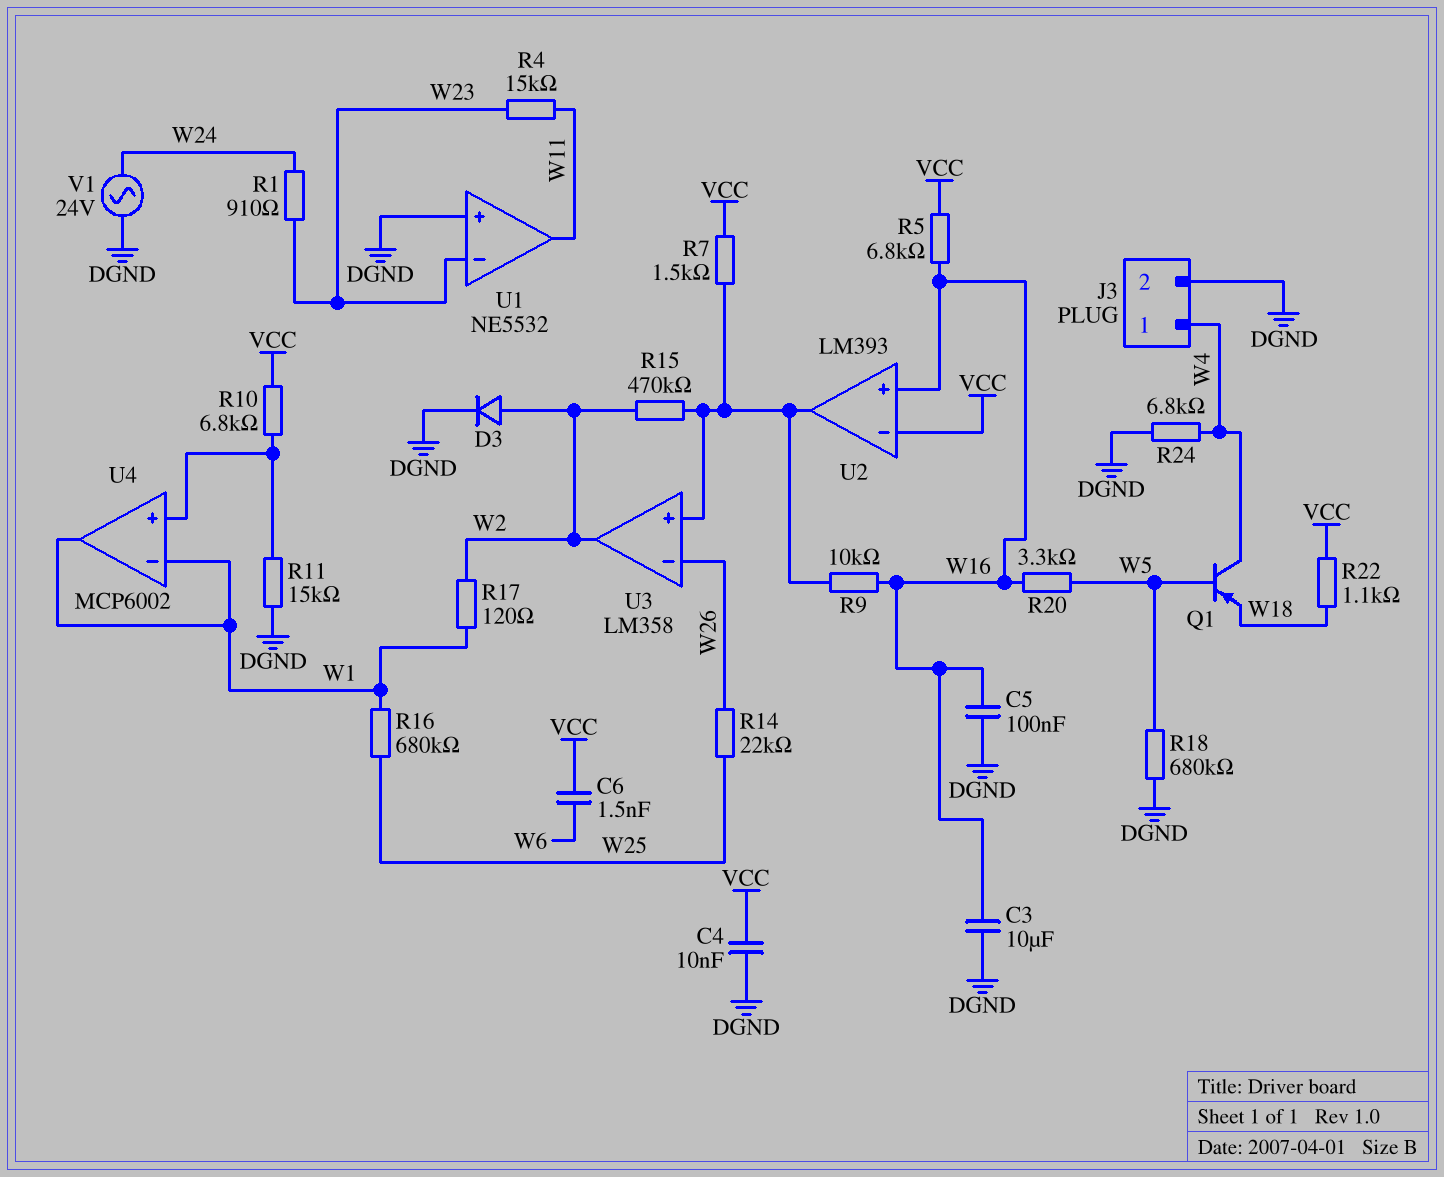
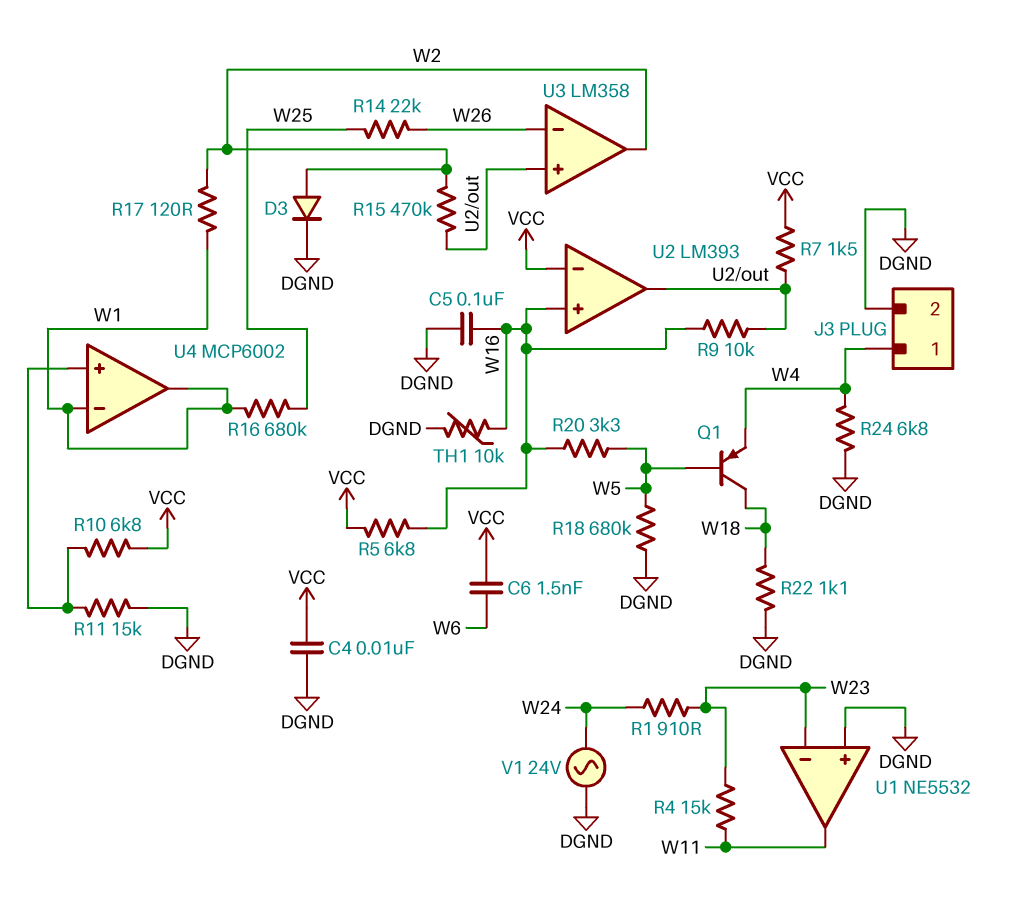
C3: 10uF (DGND, W16) -> none
Q1: PNP (B W5, C W4, E W18) -> PNP (B W5, C W18, E W4)
R22: 1.1k (VCC, W18) -> 1.1k (DGND, W18)
TH1: none -> 10k (DGND, W16)

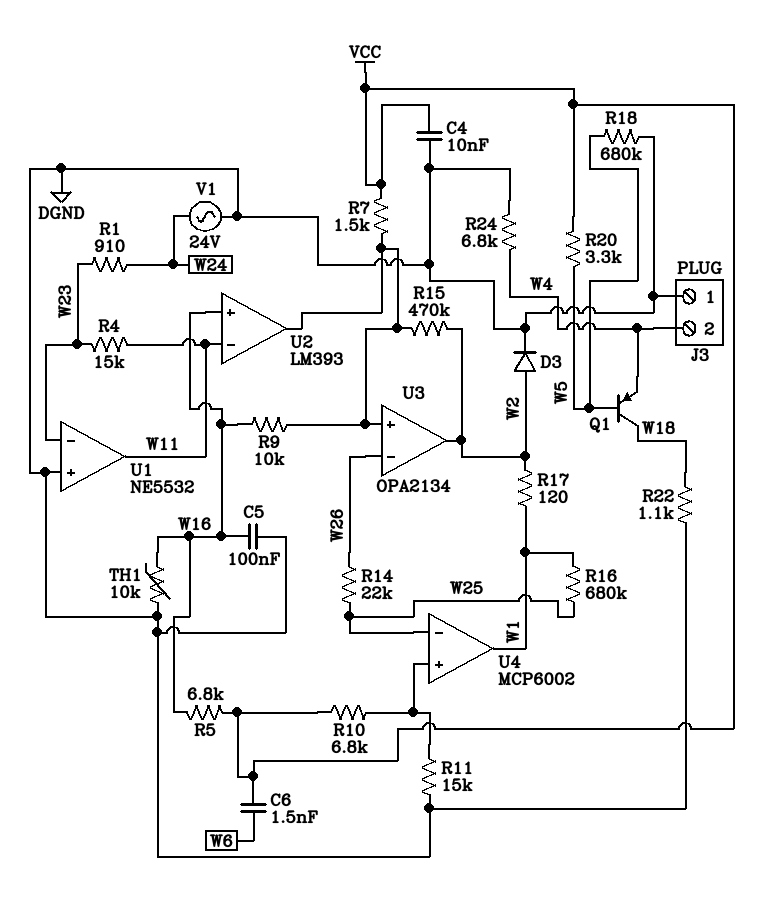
J3 pin 1: W4 -> DGND
J3 pin 2: DGND -> W4
R20: 3.3k (W5, W16) -> 3.3k (VCC, W5)
U2 pin in-: VCC -> W11
U3: LM358 -> OPA2134
U4 pin in-: W1 -> W25

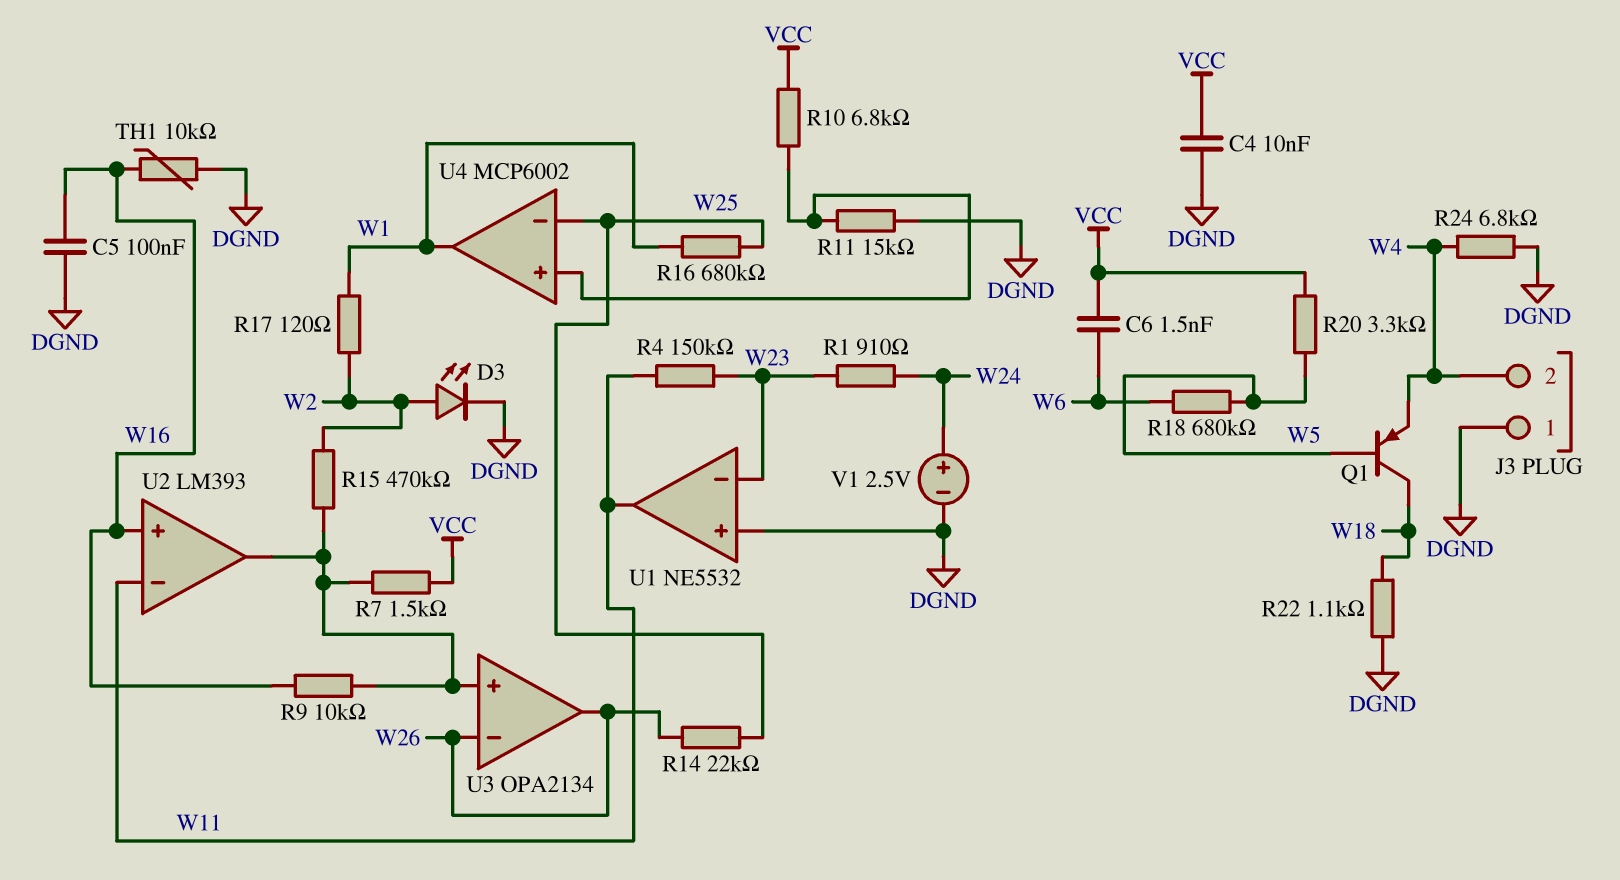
D3: diode (A W2, K DGND) -> LED (A W2, K DGND)
R4: 15k (W11, W23) -> 150k (W11, W23)
R5: 6.8k (VCC, W16) -> none
R18: 680k (DGND, W5) -> 680k (W5, W6)
U3 pin out: W2 -> W26
V1: AC 24V (DGND, W24) -> 2.5V (plus W24, minus DGND)

